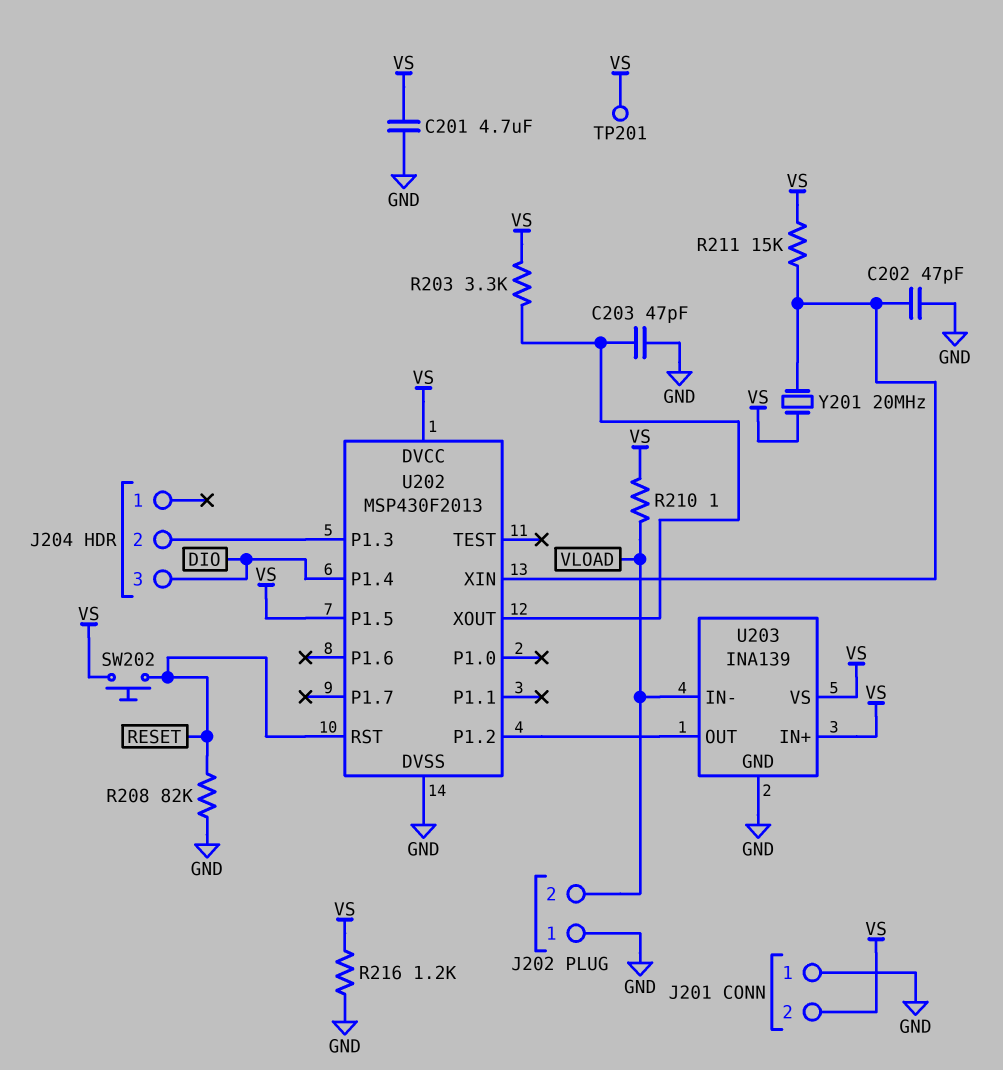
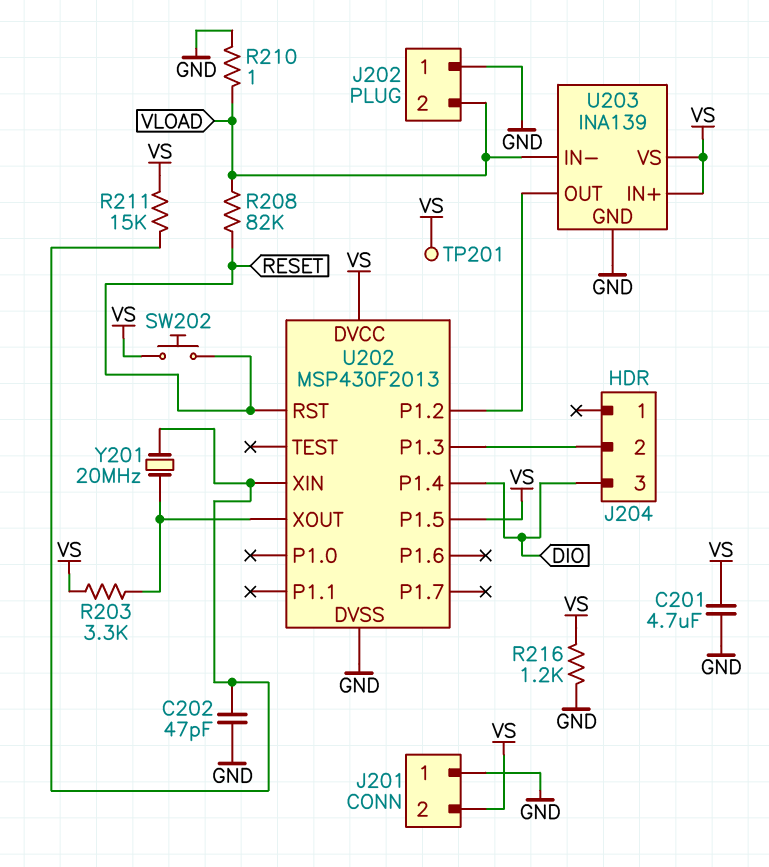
C203: 47pF (GND, U202/XOUT) -> none
R208: 82k (GND, RESET) -> 82k (RESET, VLOAD)
R210: 1 (VLOAD, VS) -> 1 (GND, VLOAD)
Y201: 20MHz (U202/XIN, VS) -> 20MHz (U202/XIN, U202/XOUT)

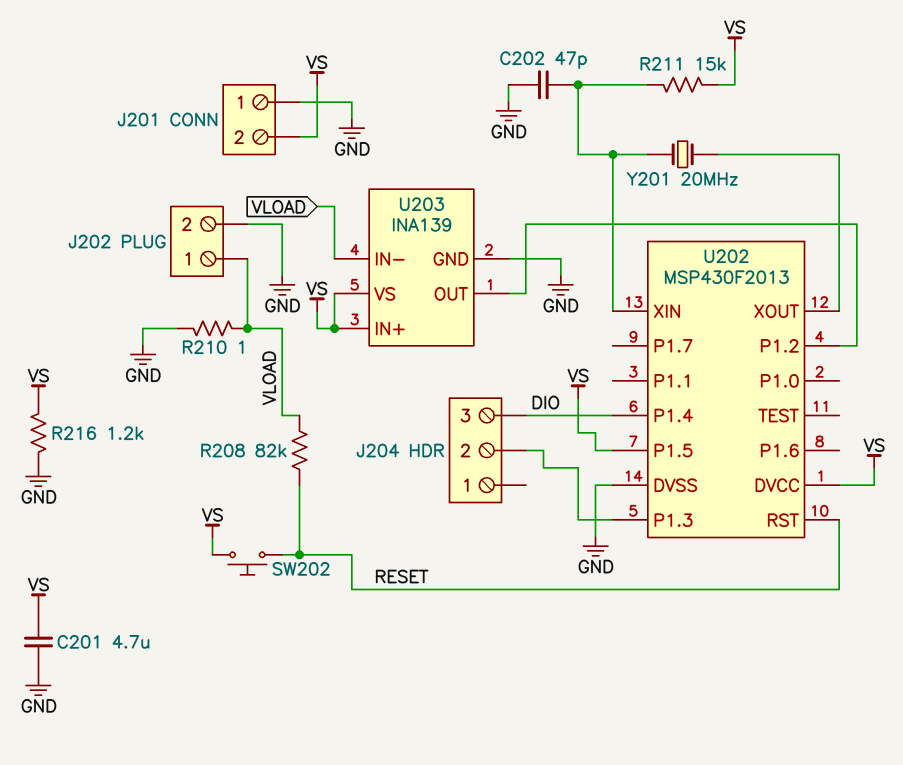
J202 pin 1: GND -> VLOAD
J202 pin 2: VLOAD -> GND
R203: 3.3k (U202/XOUT, VS) -> none
TP201: test point (VS) -> none

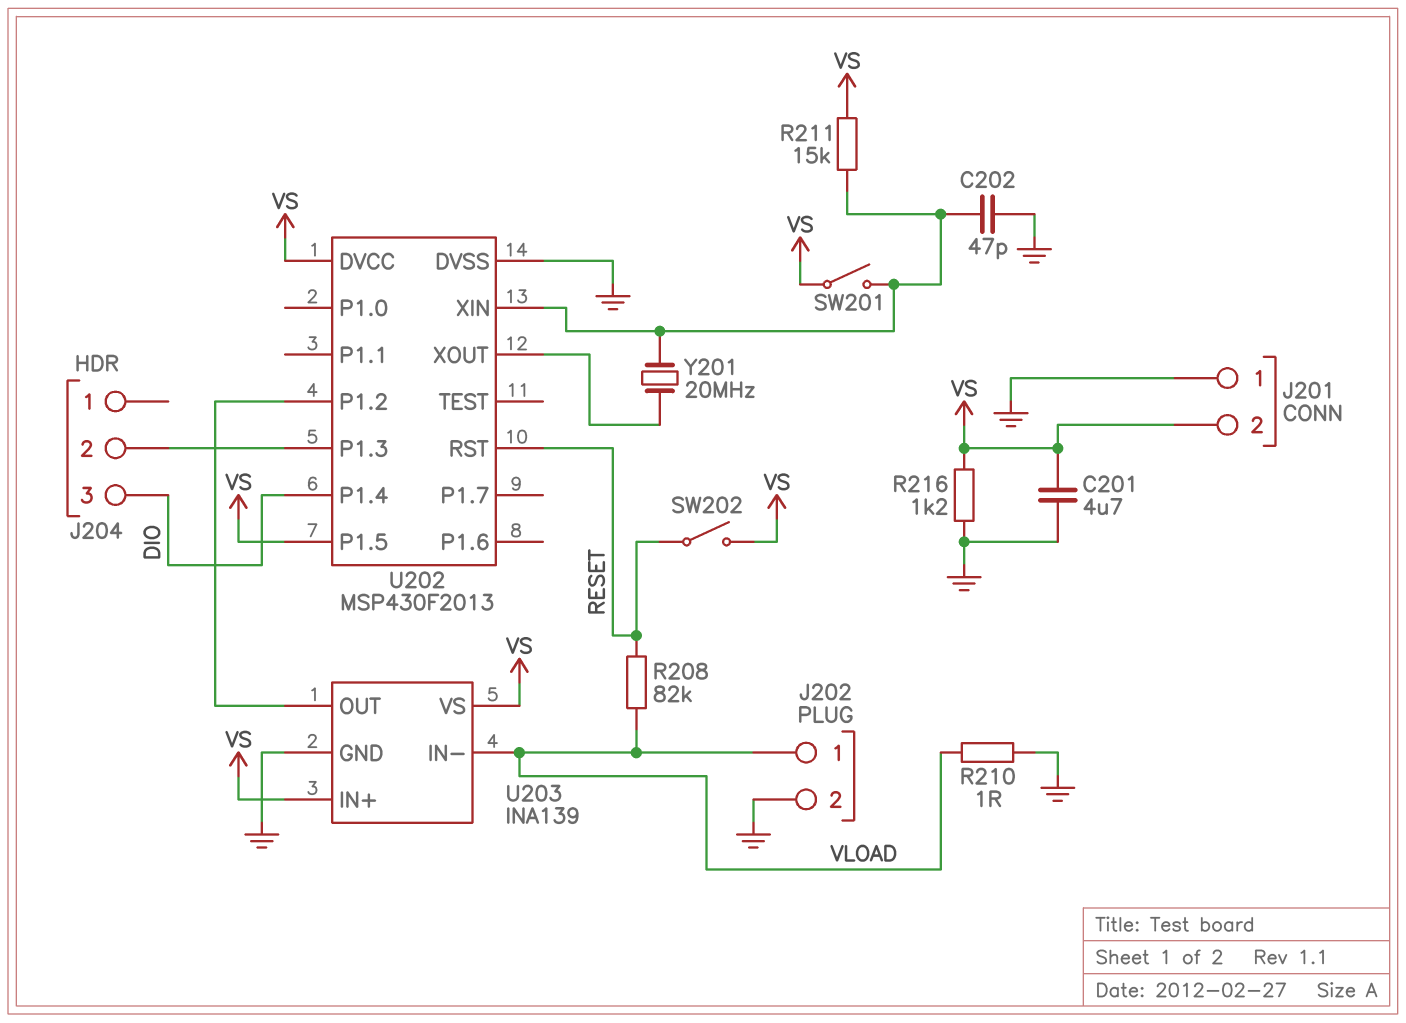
SW201: none -> switch (U202/XIN, VS)
SW202: button (RESET, VS) -> switch (RESET, VS)

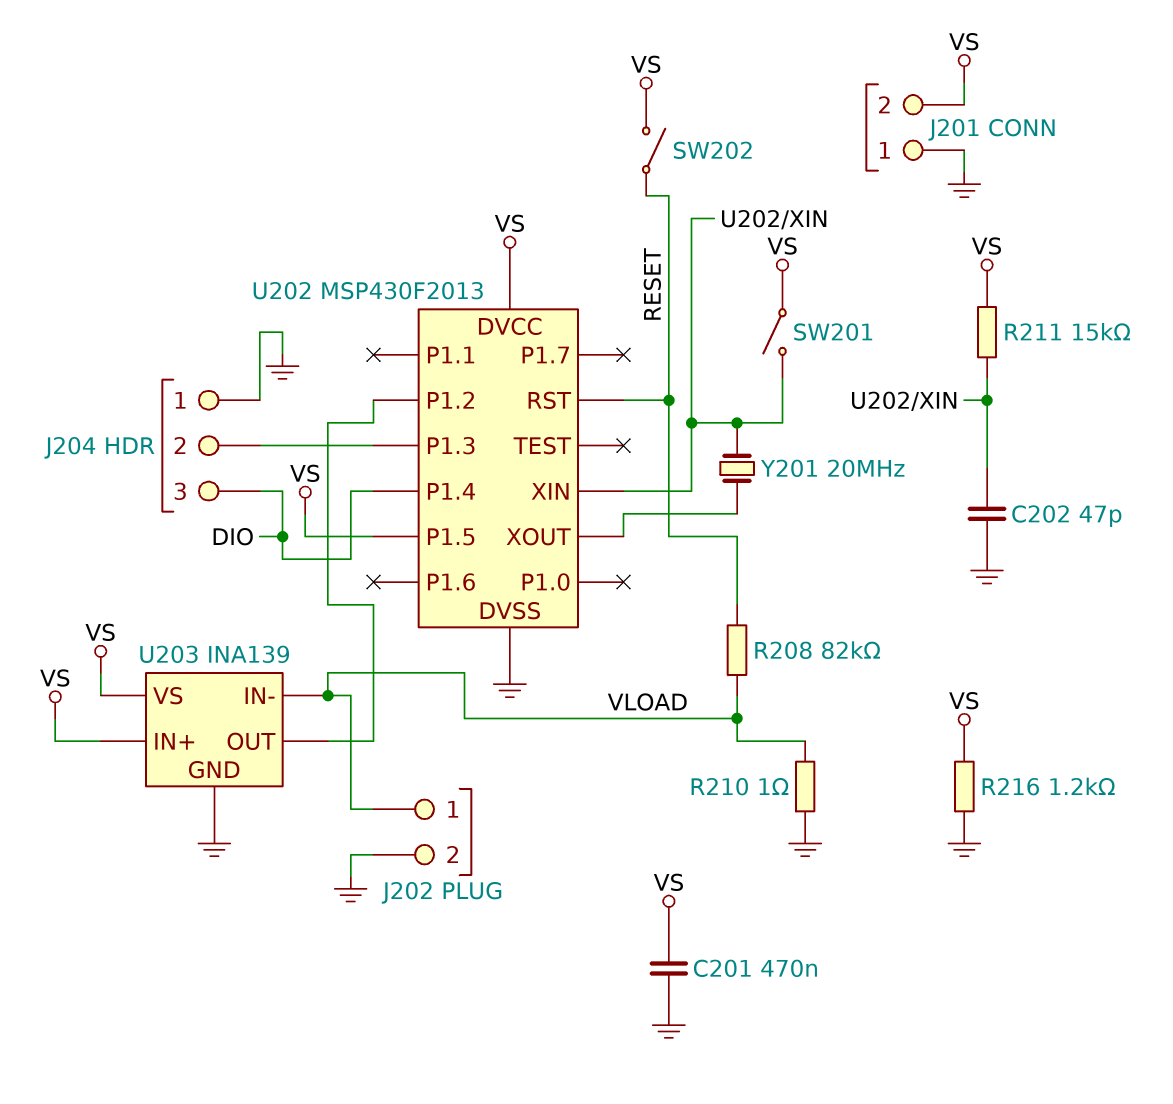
C201: 4.7uF (GND, VS) -> 470nF (GND, VS)
J204 pin 1: none -> GND

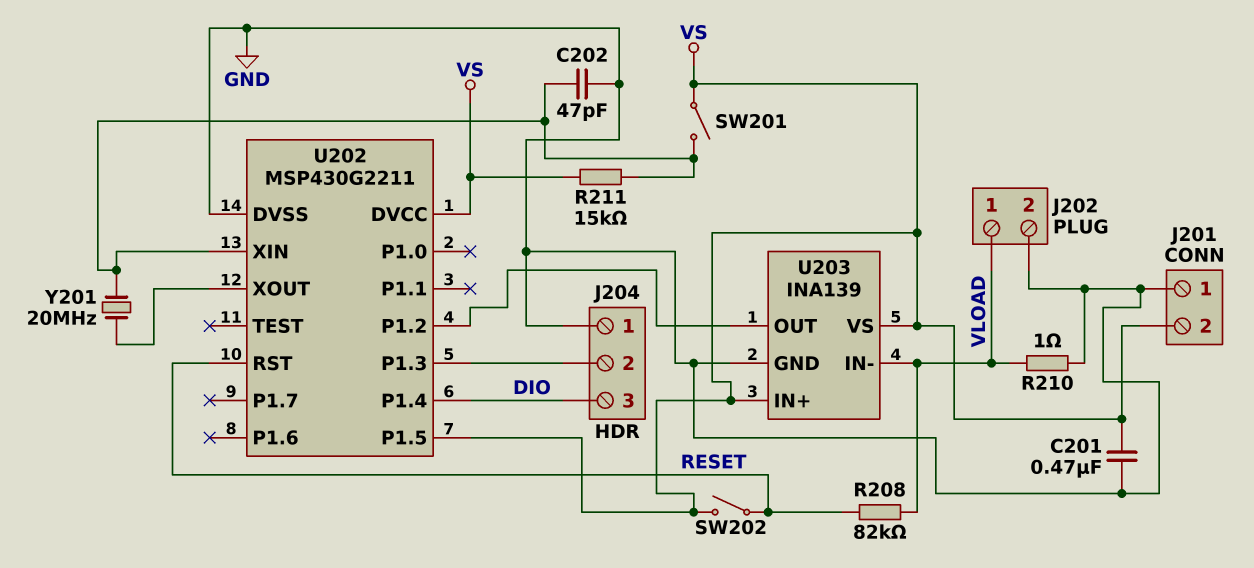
R216: 1.2k (GND, VS) -> none
U202: MSP430F2013 -> MSP430G2211

